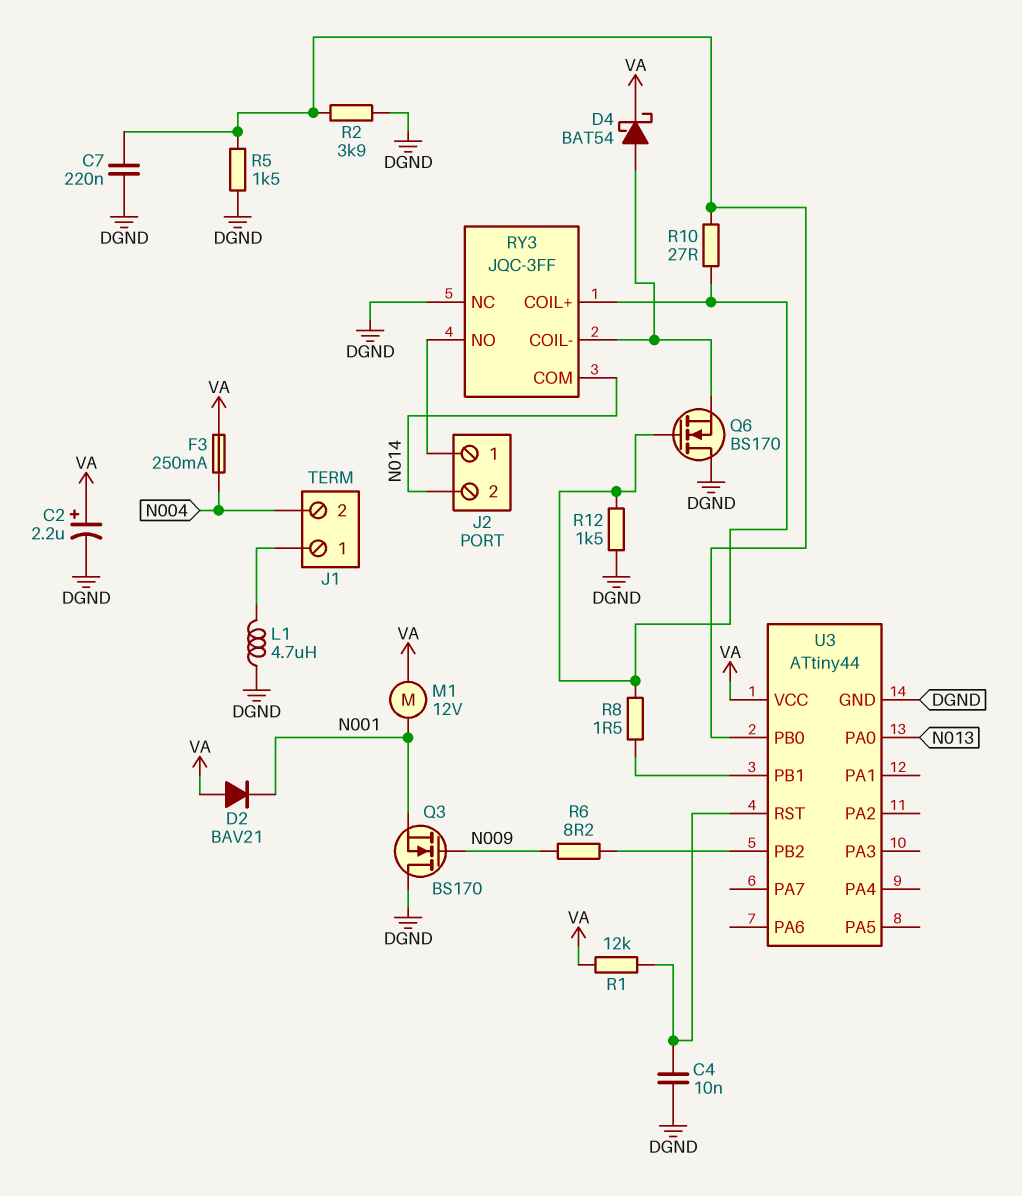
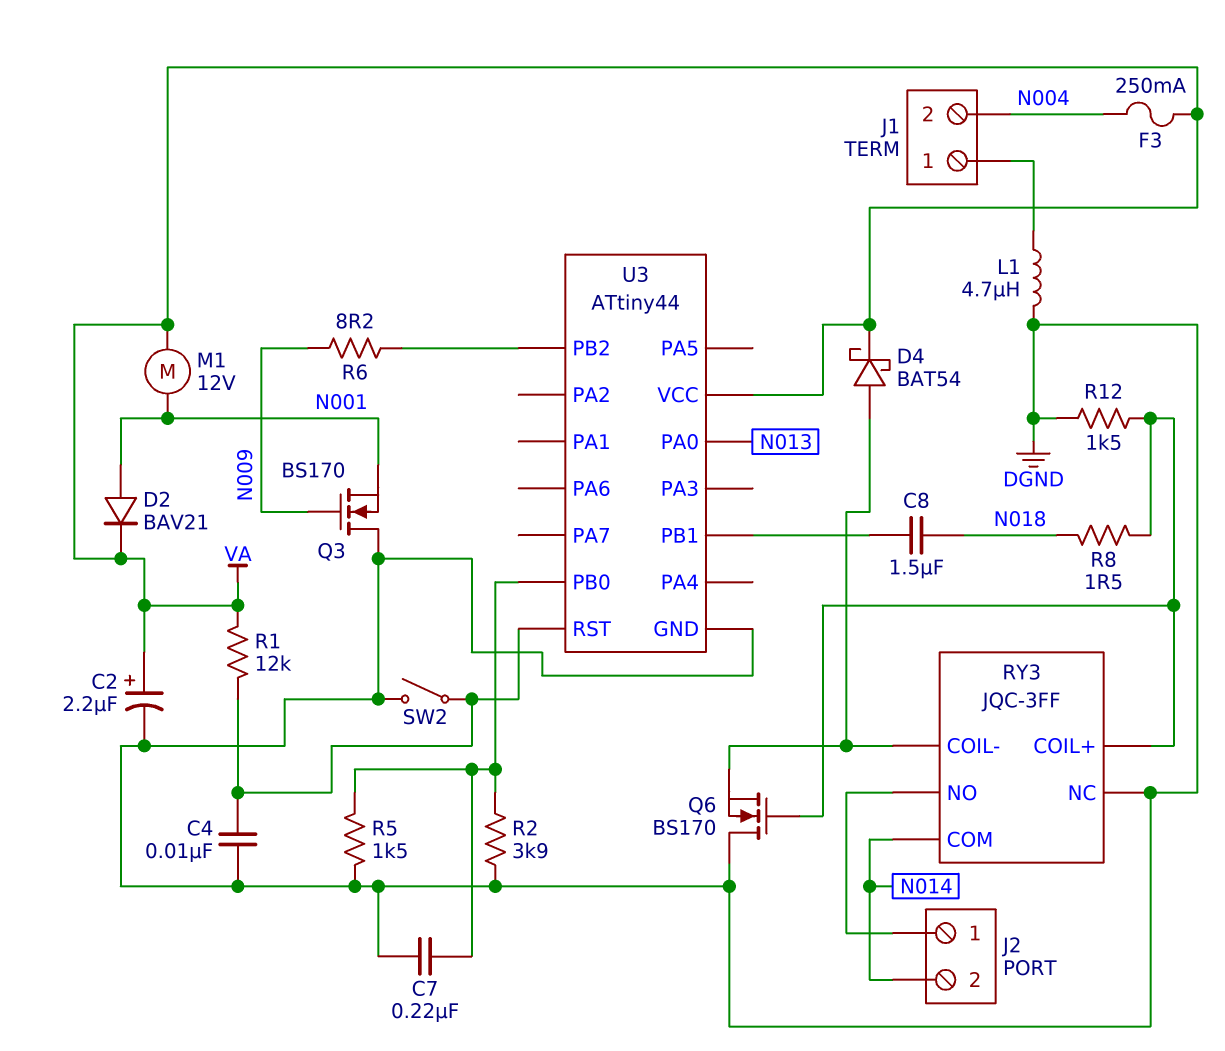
C8: none -> 1.5uF (N018, U3/PB1)
D2: diode BAV21 (A VA, K N001) -> diode BAV21 (A N001, K VA)
R8: 1.5 (RY3/COIL+, U3/PB1) -> 1.5 (N018, RY3/COIL+)
R10: 27 (RY3/COIL+, U3/PB0) -> none
SW2: none -> switch (DGND, U3/RST)

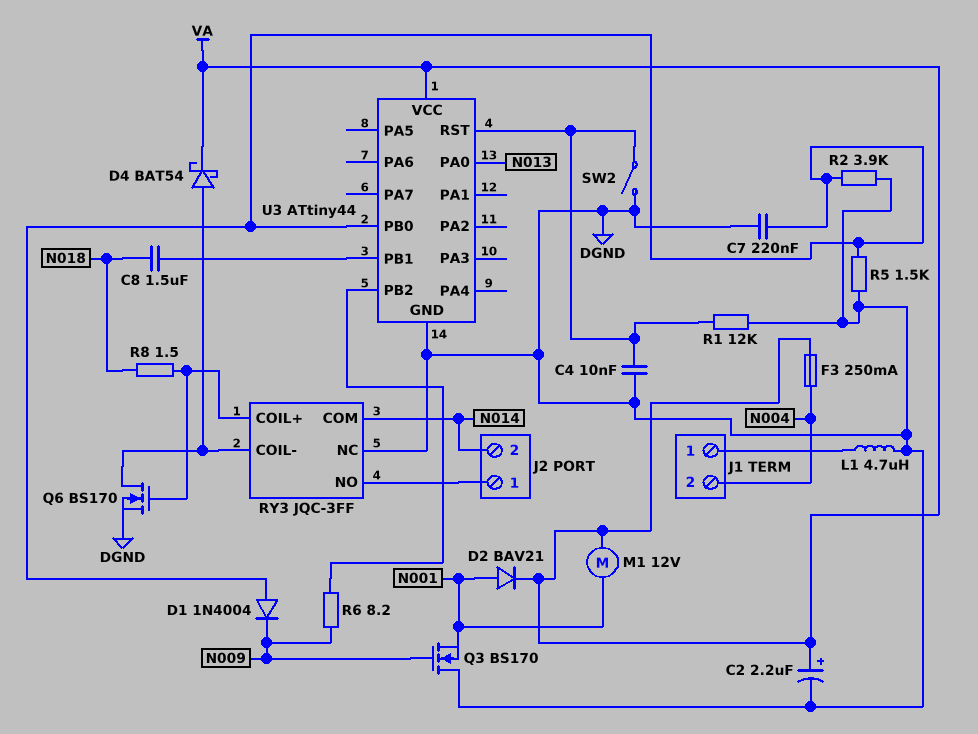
D1: none -> diode 1N4004 (A U3/PB0, K N009)
Q6: NMOS BS170 (G RY3/COIL+, D DGND, S RY3/COIL-) -> NMOS BS170 (G RY3/COIL+, D RY3/COIL-, S DGND)
R1: 12k (U3/RST, VA) -> 12k (DGND, U3/RST)
R12: 1.5k (DGND, RY3/COIL+) -> none

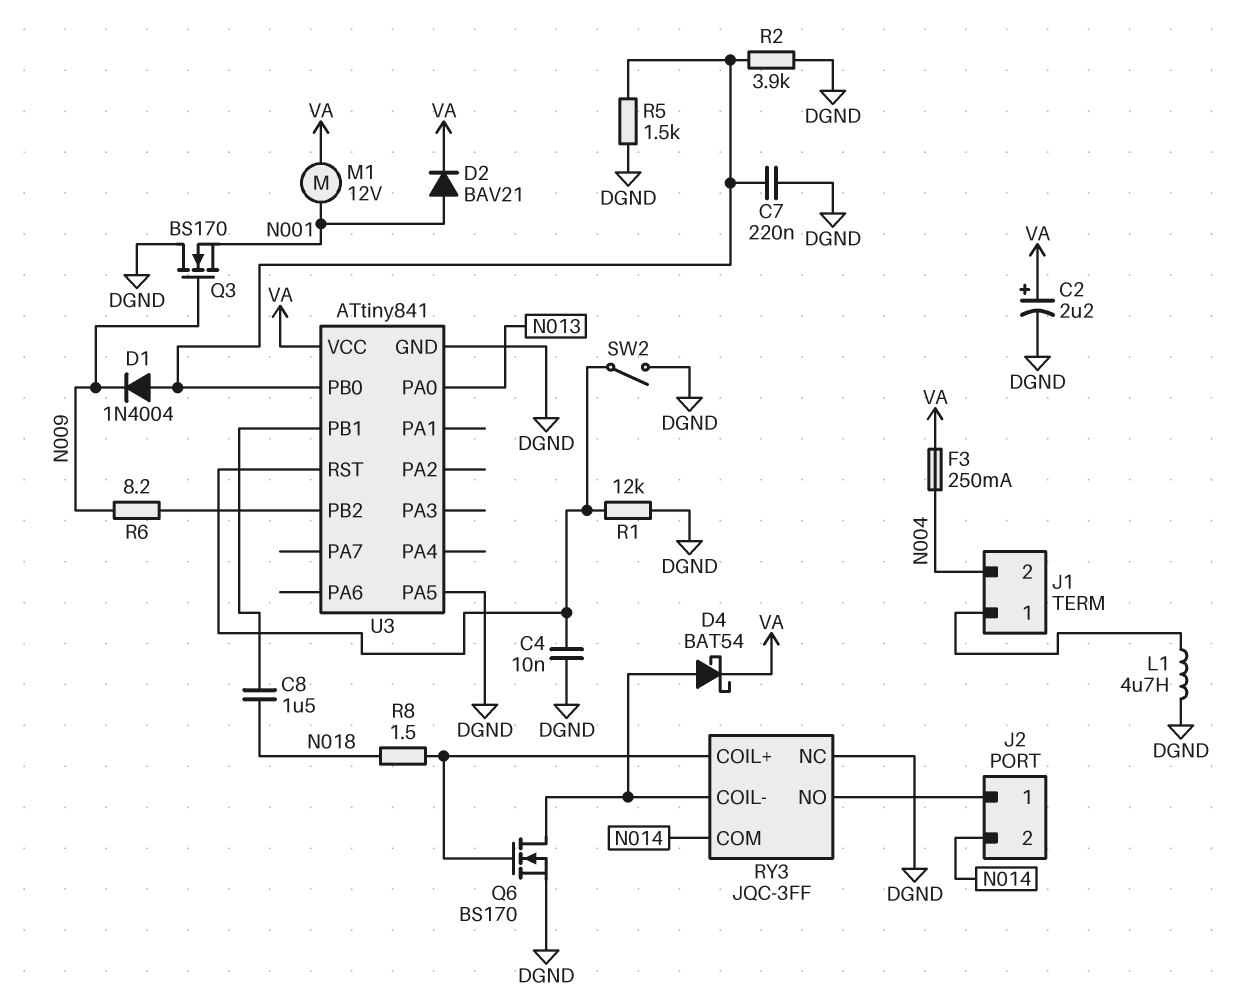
U3: ATtiny44 -> ATtiny841
U3 pin PA5: none -> DGND

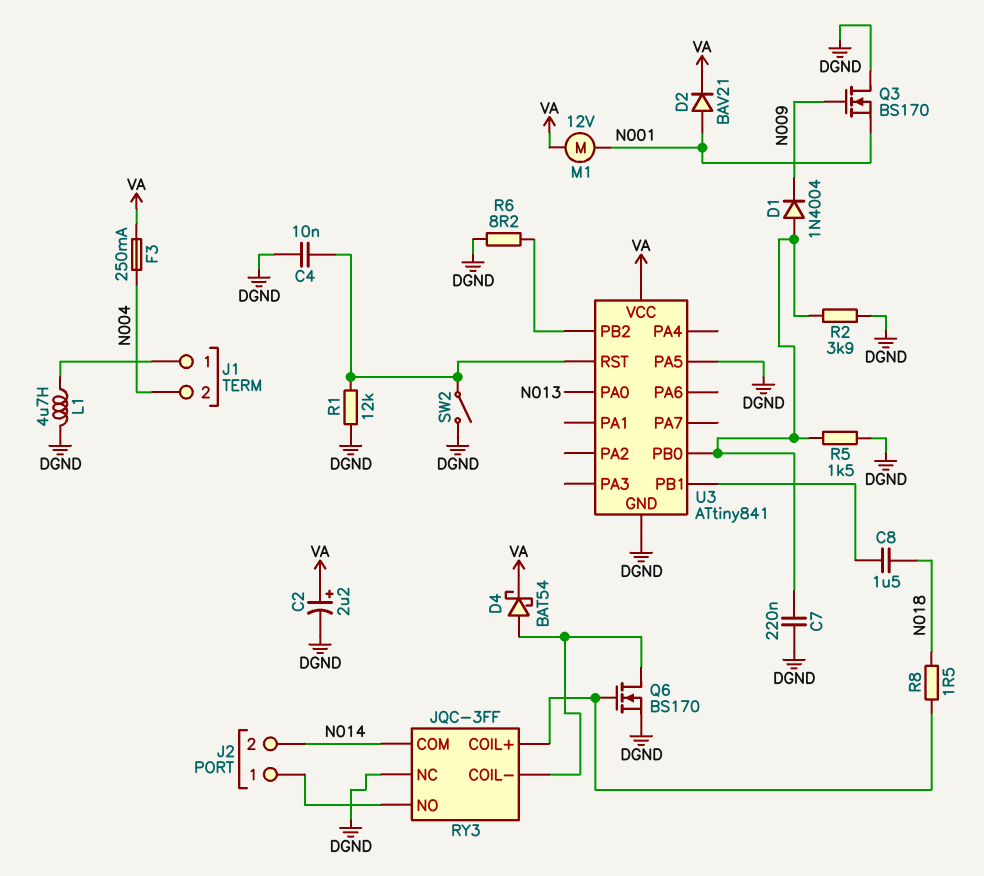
R6: 8.2 (N009, U3/PB2) -> 8.2 (DGND, U3/PB2)

